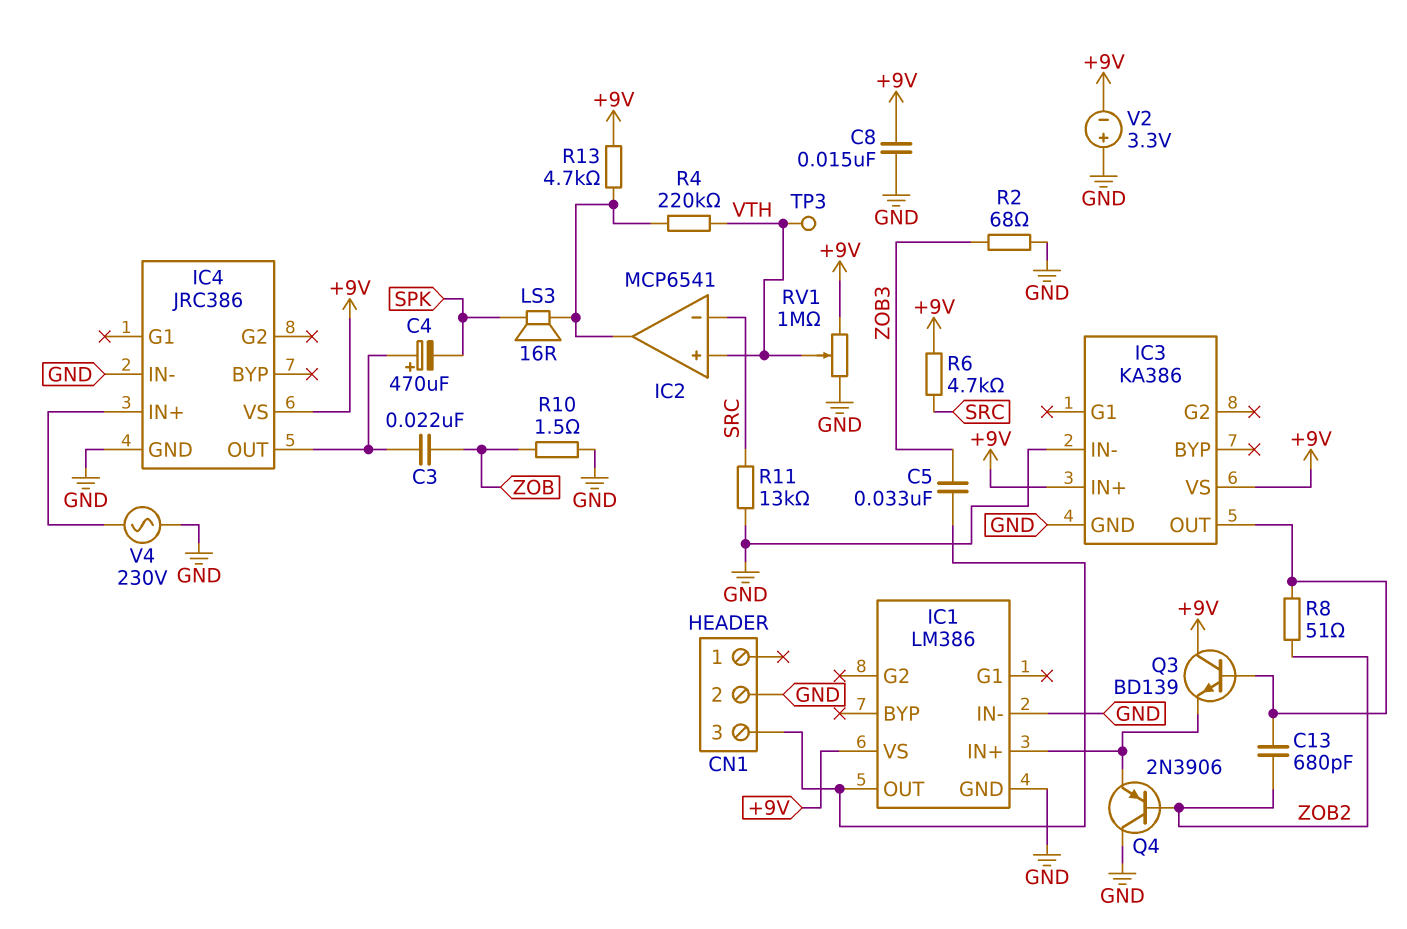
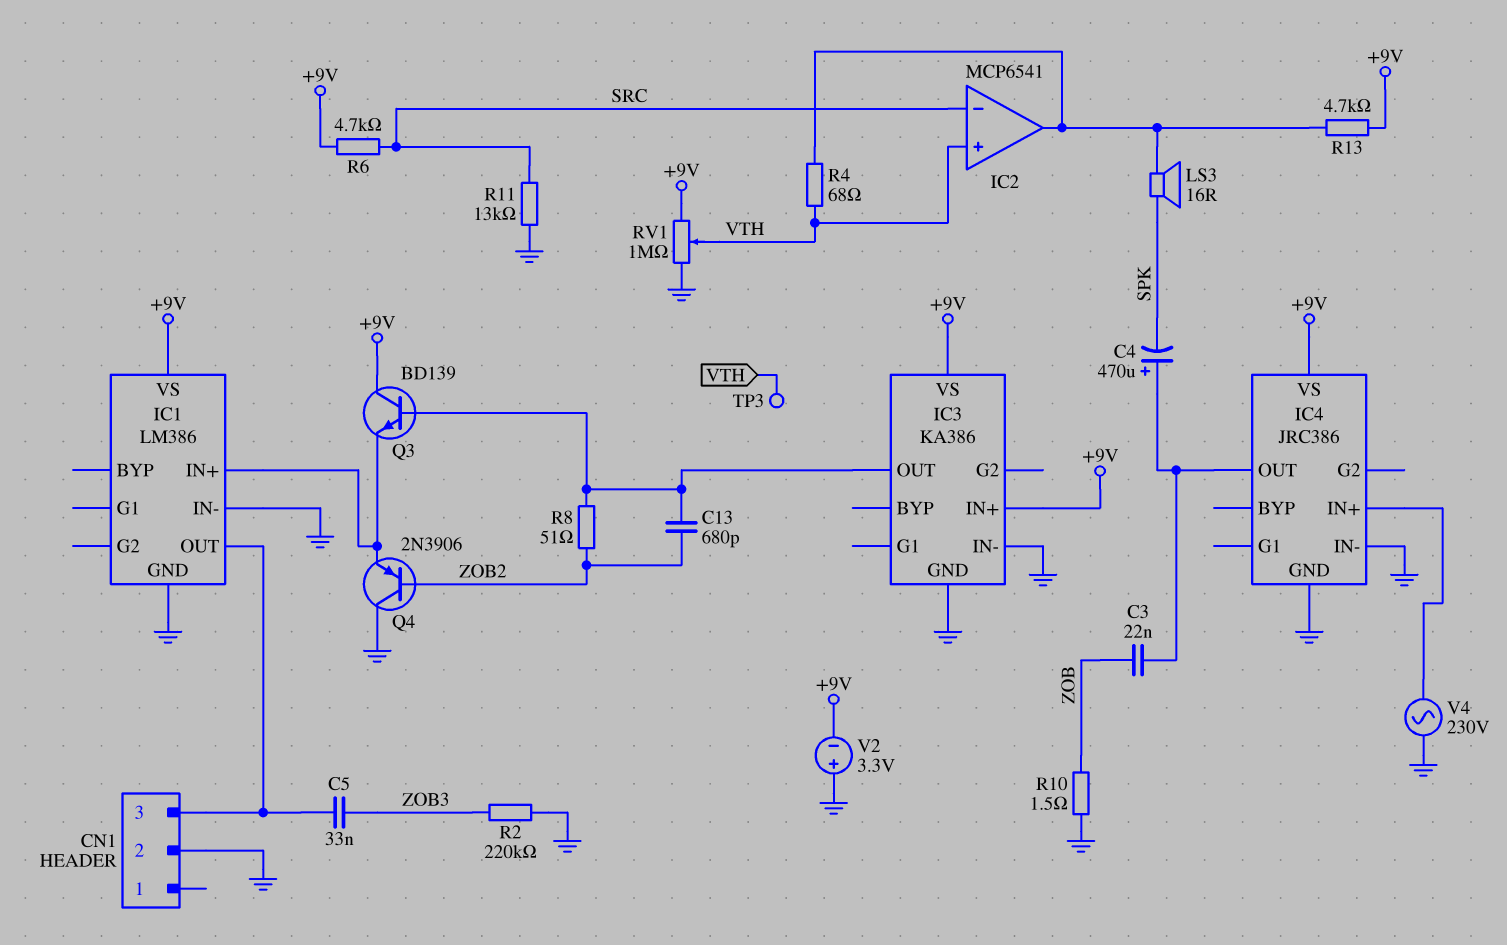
C8: 15nF (+9V, GND) -> none
R2: 68 (GND, ZOB3) -> 220k (GND, ZOB3)
R4: 220k (IC2/out, VTH) -> 68 (IC2/out, VTH)

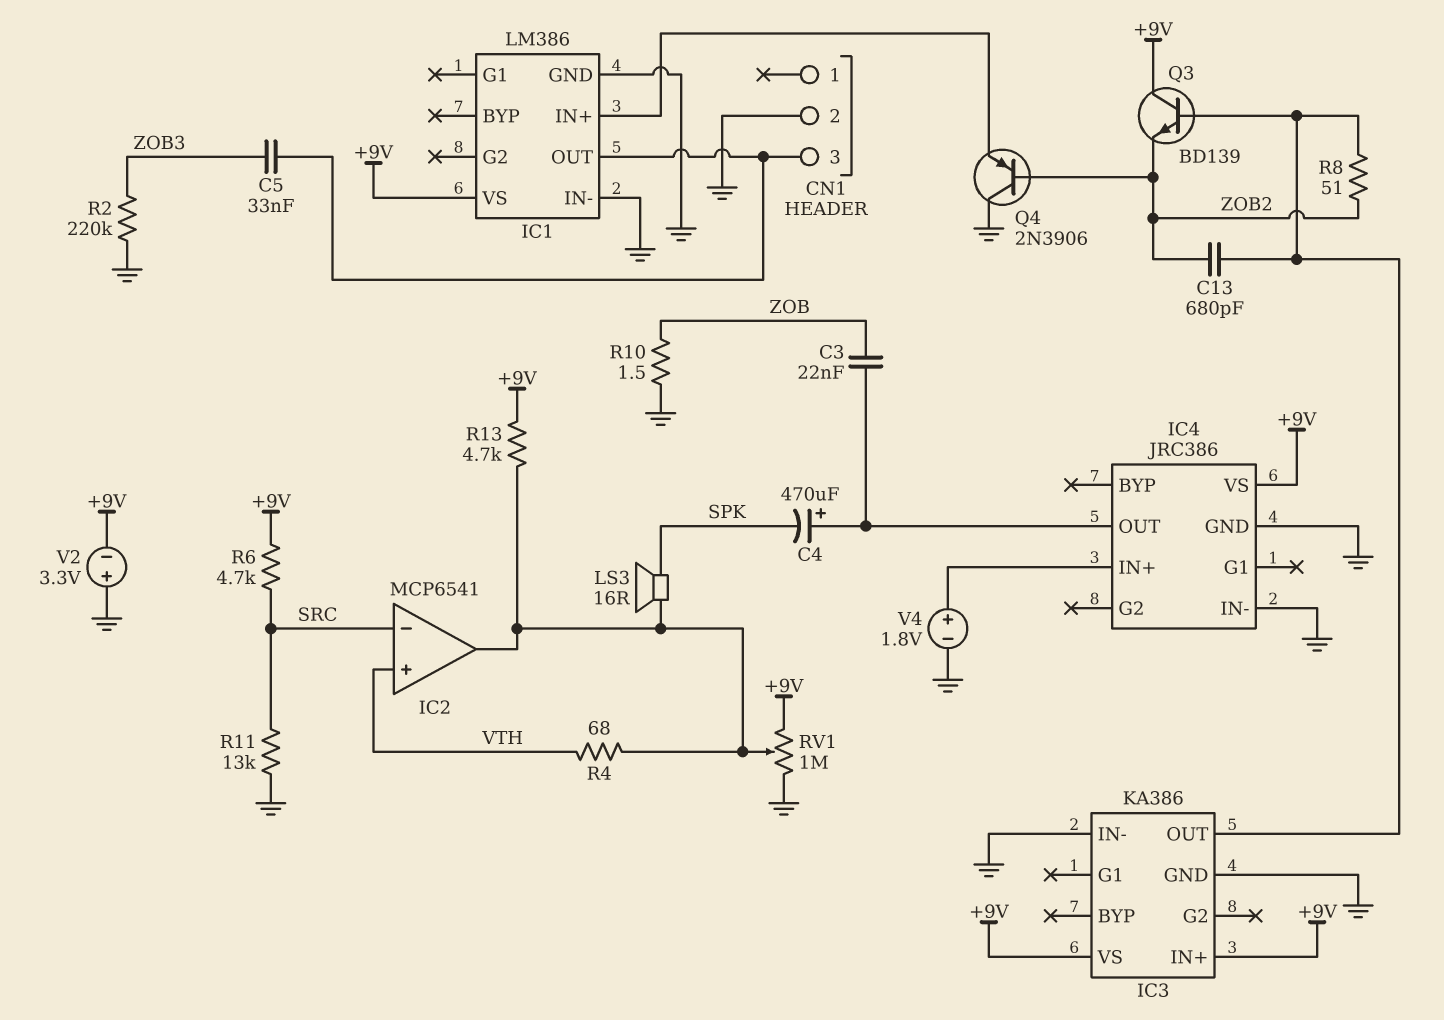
Q3: NPN BD139 (B IC3/OUT, C +9V, E IC1/IN+) -> NPN BD139 (B IC3/OUT, C +9V, E ZOB2)
RV1: 1M (+9V, GND, wiper VTH) -> 1M (+9V, GND, wiper IC2/out)
TP3: test point (VTH) -> none
V4: AC 230V (GND, IC4/IN+) -> 1.8V (plus IC4/IN+, minus GND)

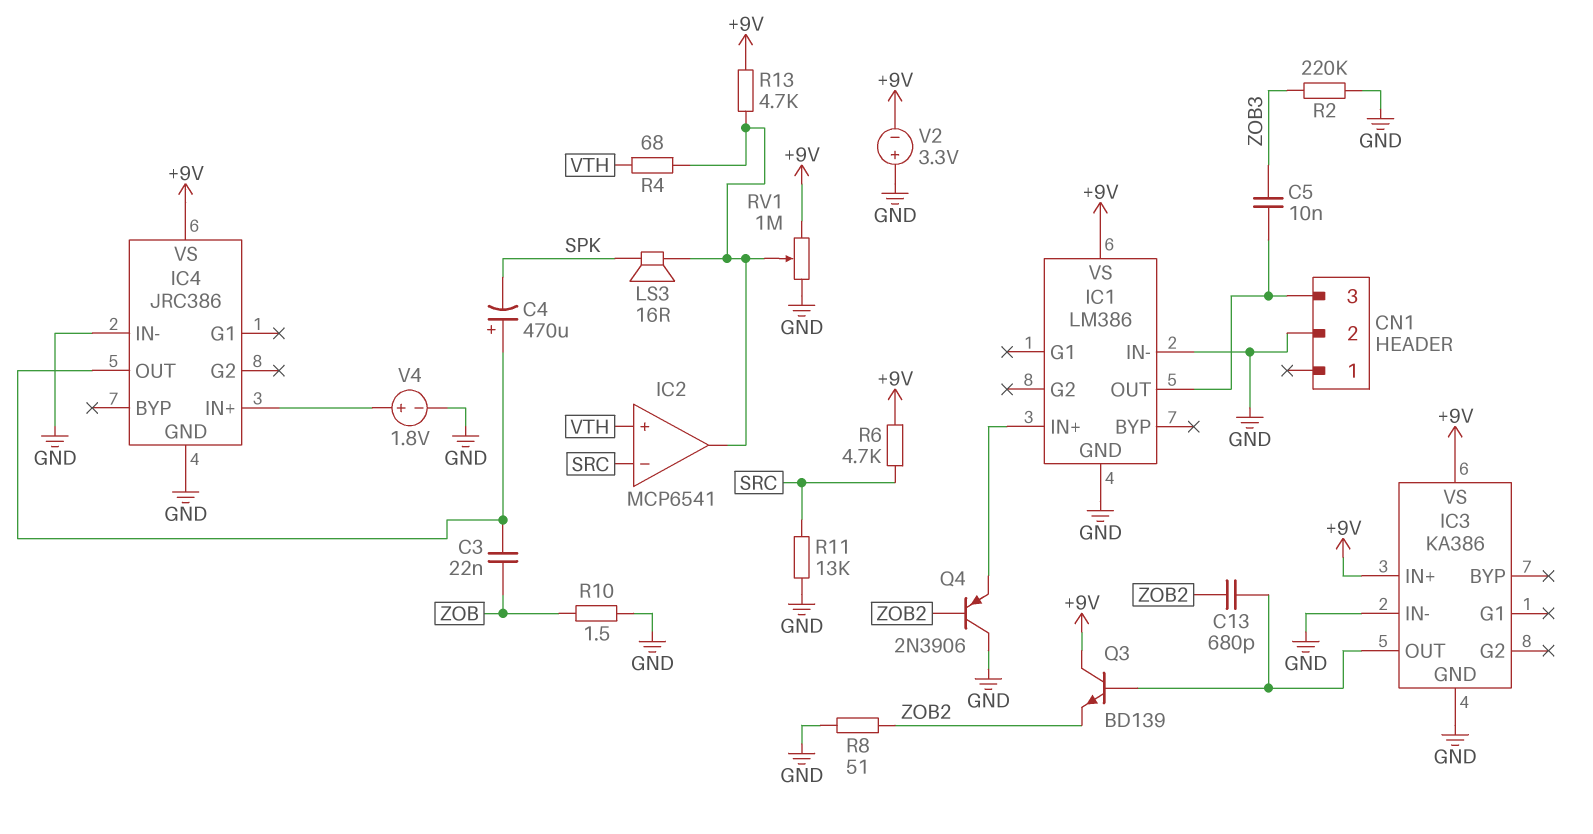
C5: 33nF (CN1/3, ZOB3) -> 10nF (CN1/3, ZOB3)
R8: 51 (IC3/OUT, ZOB2) -> 51 (GND, ZOB2)

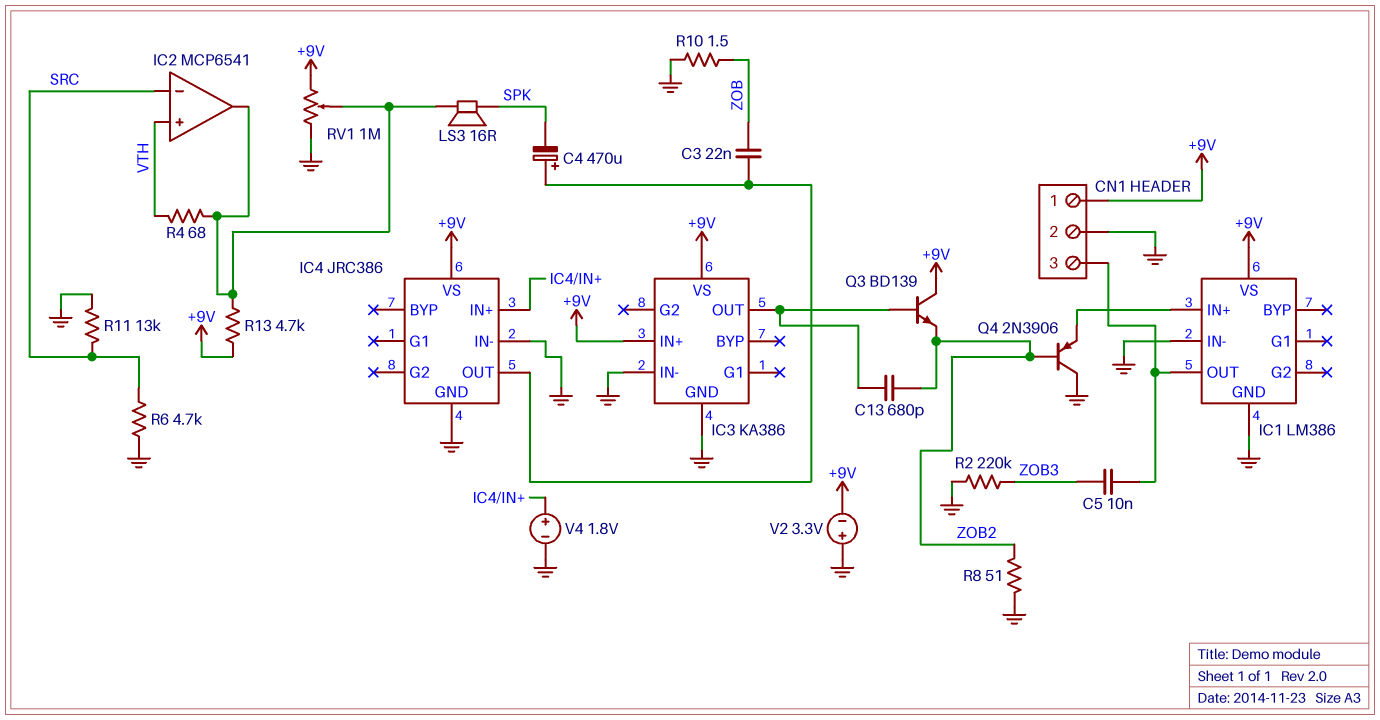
CN1 pin 1: none -> +9V
R6: 4.7k (+9V, SRC) -> 4.7k (GND, SRC)

